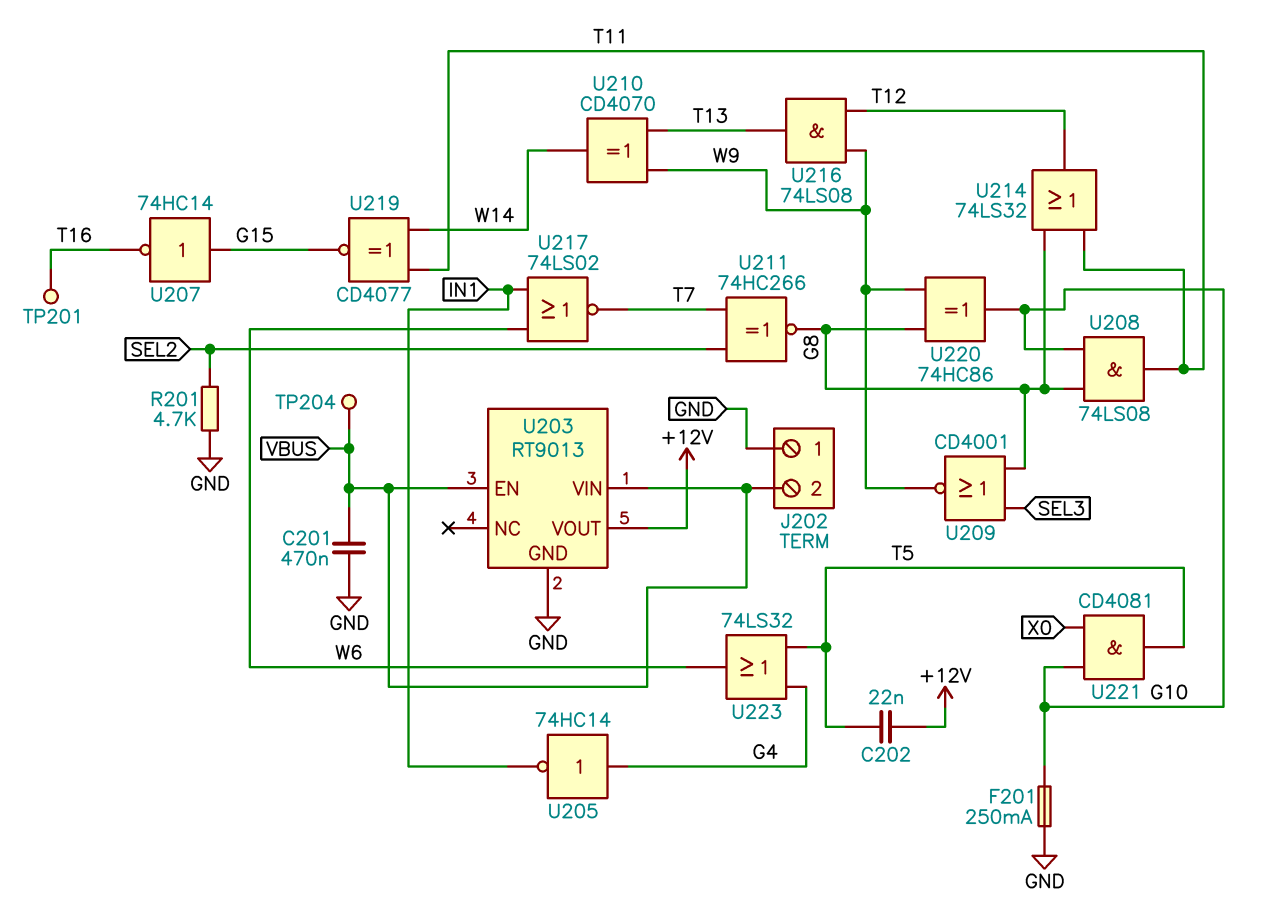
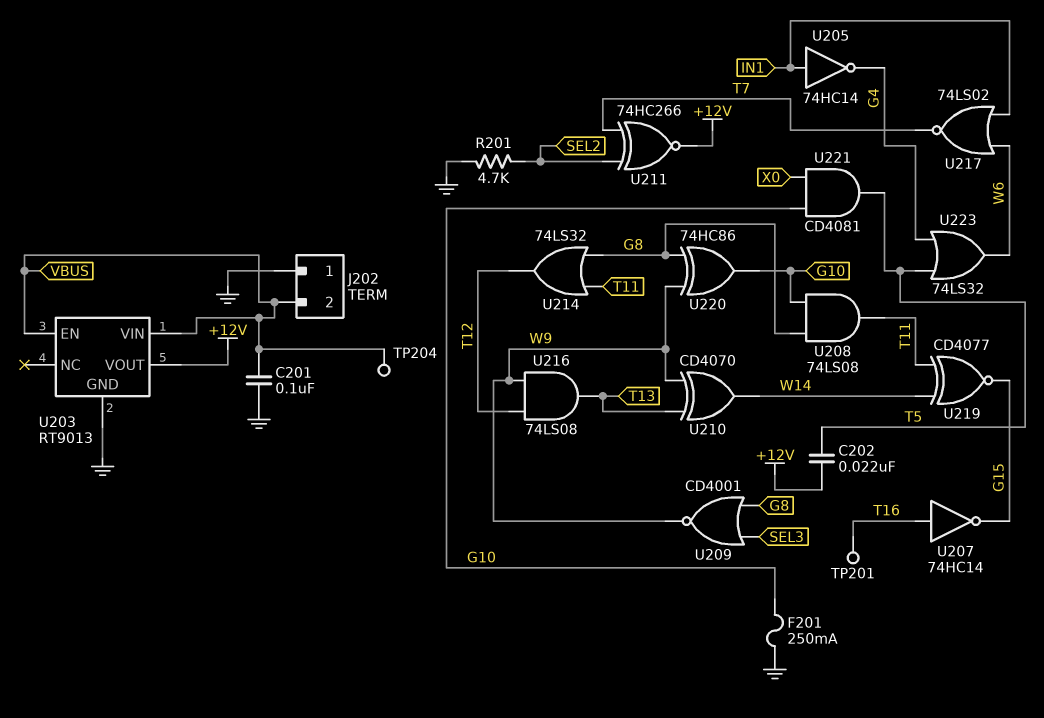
C201: 470nF (GND, VBUS) -> 100nF (GND, VBUS)
U205: NOT 74HC14 (in G4, out IN1) -> NOT 74HC14 (in IN1, out G4)
U207: NOT 74HC14 (in G15, out T16) -> NOT 74HC14 (in T16, out G15)
U211: XNOR 74HC266 (in SEL2, in T7, out G8) -> XNOR 74HC266 (in SEL2, in T7, out +12V)

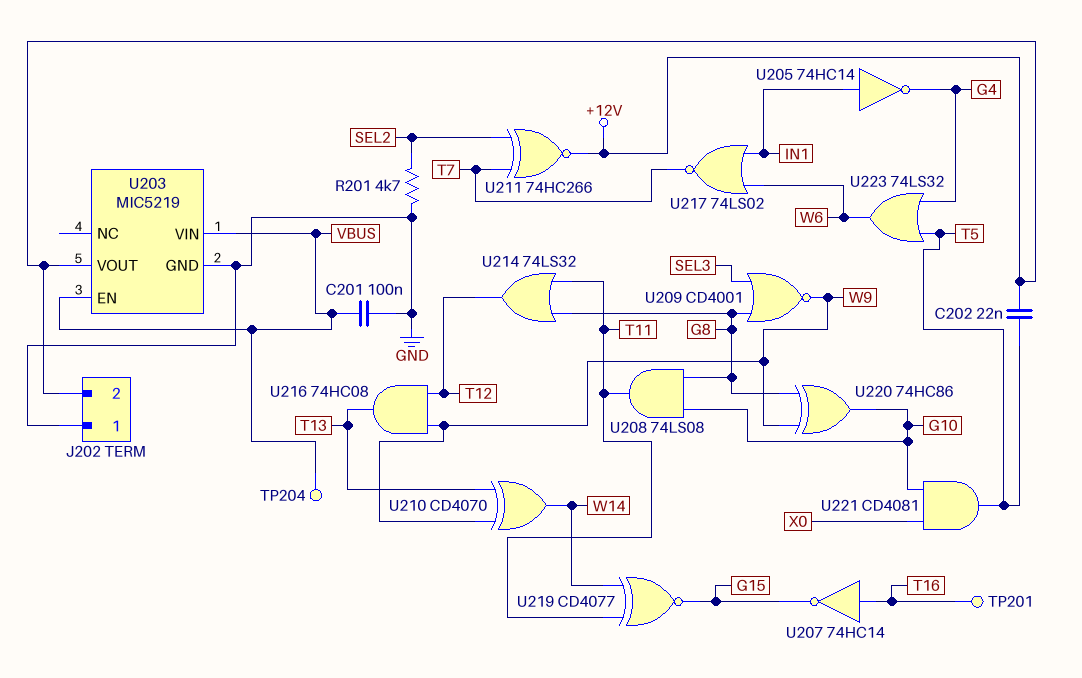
F201: 250mA (G10, GND) -> none
J202 pin 2: VBUS -> +12V
U203: RT9013 -> MIC5219
U216: AND 74LS08 (in T12, in W9, out T13) -> AND 74HC08 (in T12, in W9, out T13)

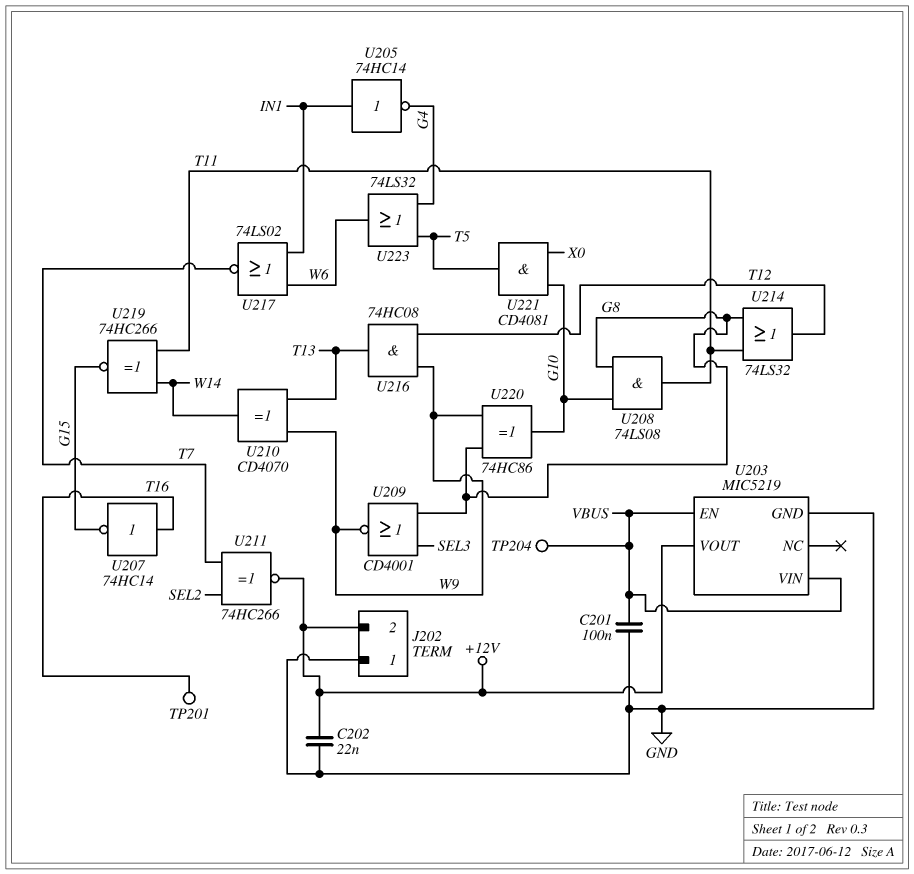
C202: 22nF (+12V, T5) -> 22nF (+12V, GND)
R201: 4.7k (GND, SEL2) -> none
U219: XNOR CD4077 (in T11, in W14, out G15) -> XNOR 74HC266 (in T11, in W14, out G15)

